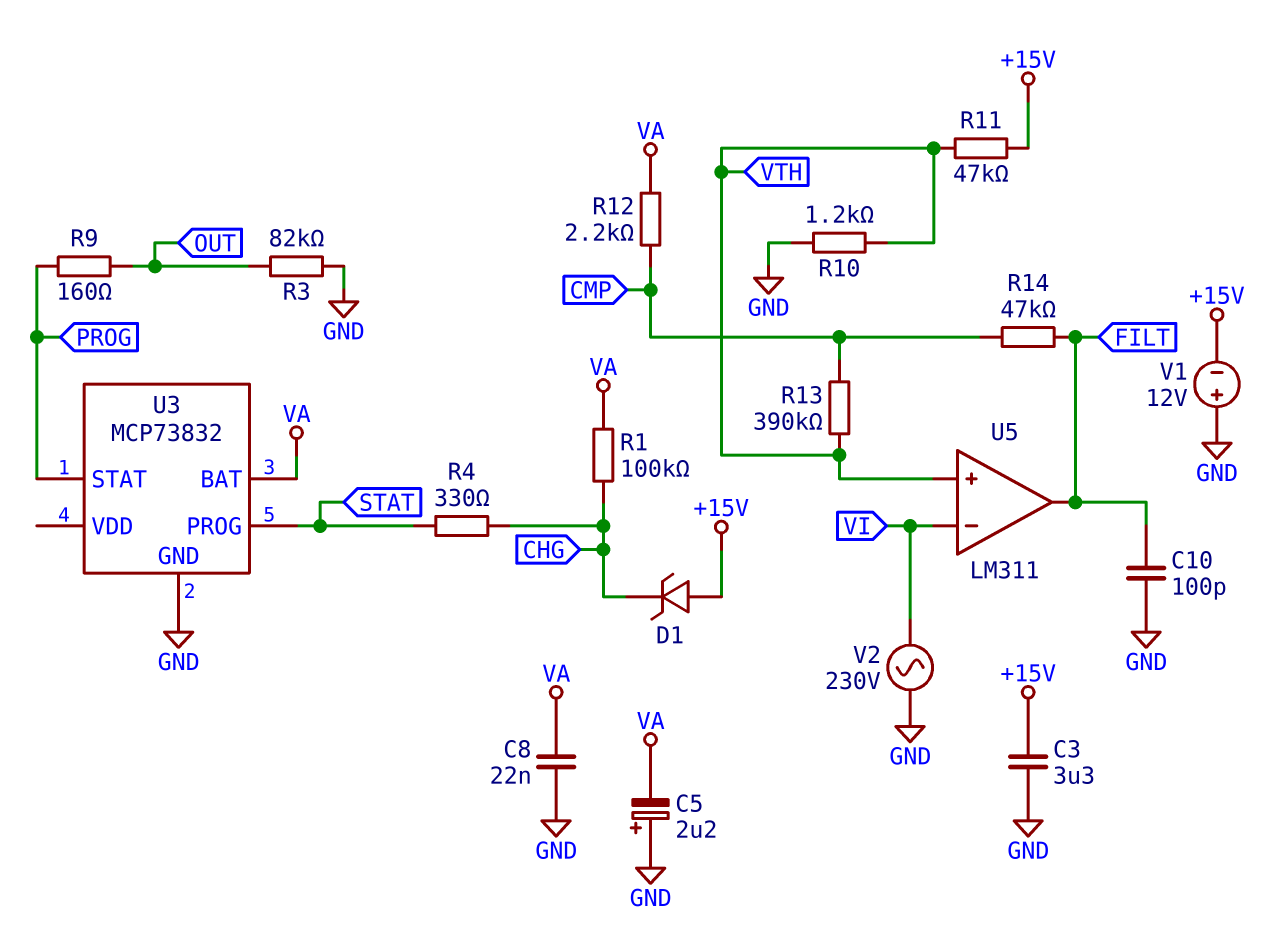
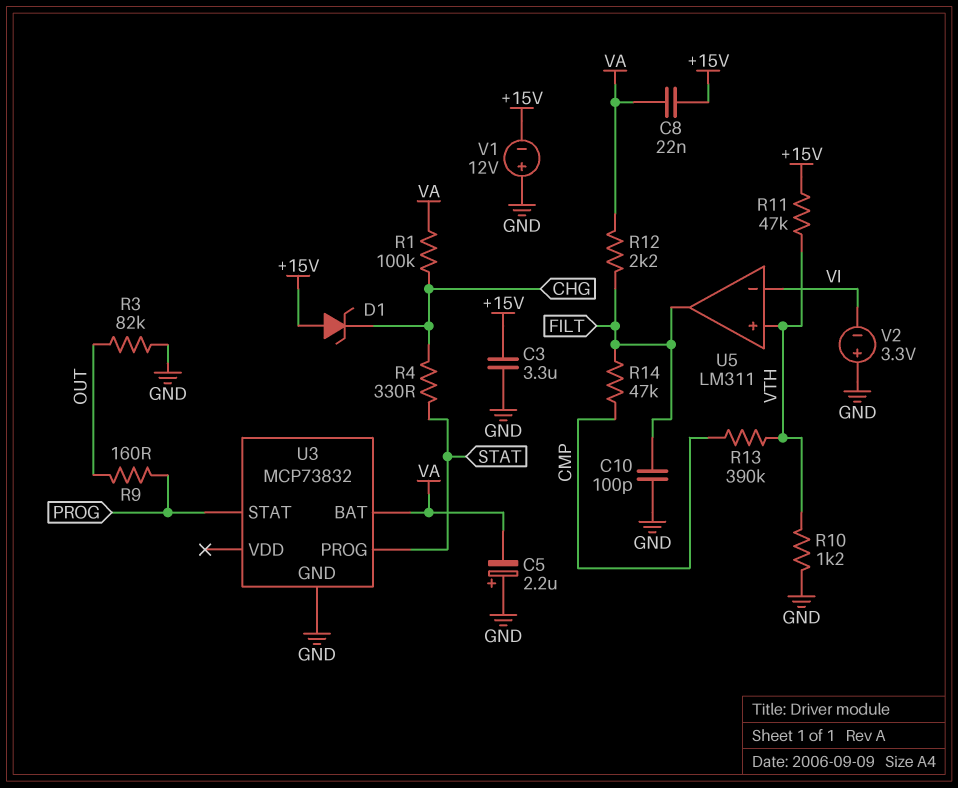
C8: 22nF (GND, VA) -> 22nF (+15V, VA)
R12: 2.2k (CMP, VA) -> 2.2k (FILT, VA)
V2: AC 230V (GND, VI) -> 3.3V (plus GND, minus VI)

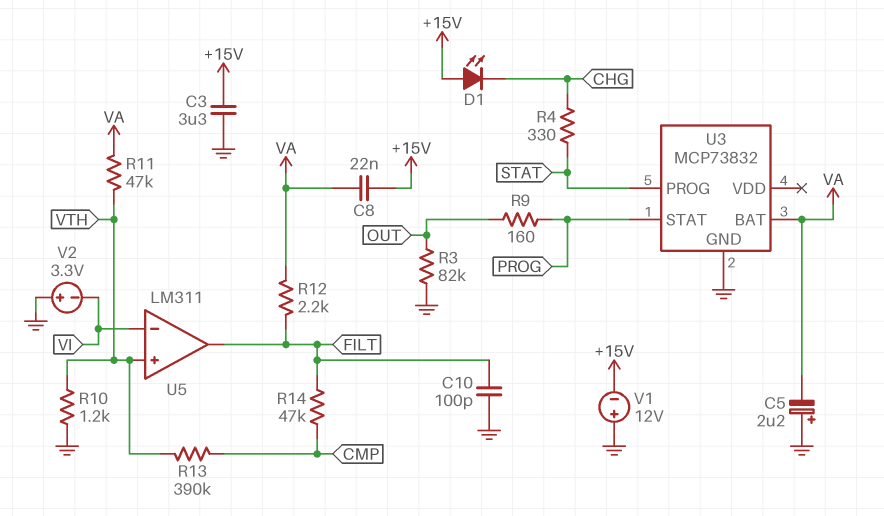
D1: zener (A +15V, K CHG) -> LED (A +15V, K CHG)
R1: 100k (CHG, VA) -> none
R11: 47k (+15V, VTH) -> 47k (VA, VTH)

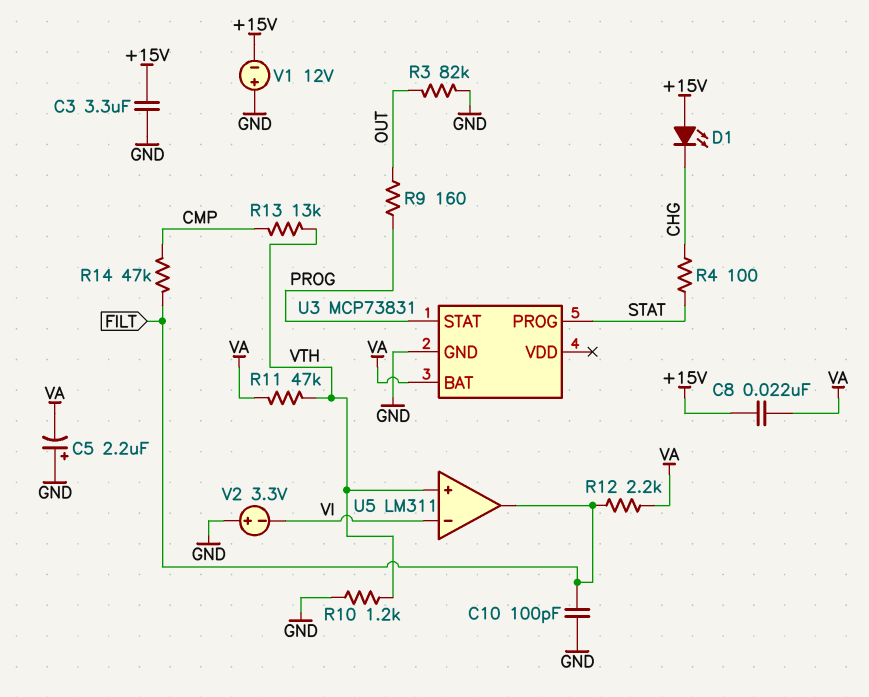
R4: 330 (CHG, STAT) -> 100 (CHG, STAT)
R13: 390k (CMP, VTH) -> 13k (CMP, VTH)
U3: MCP73832 -> MCP73831

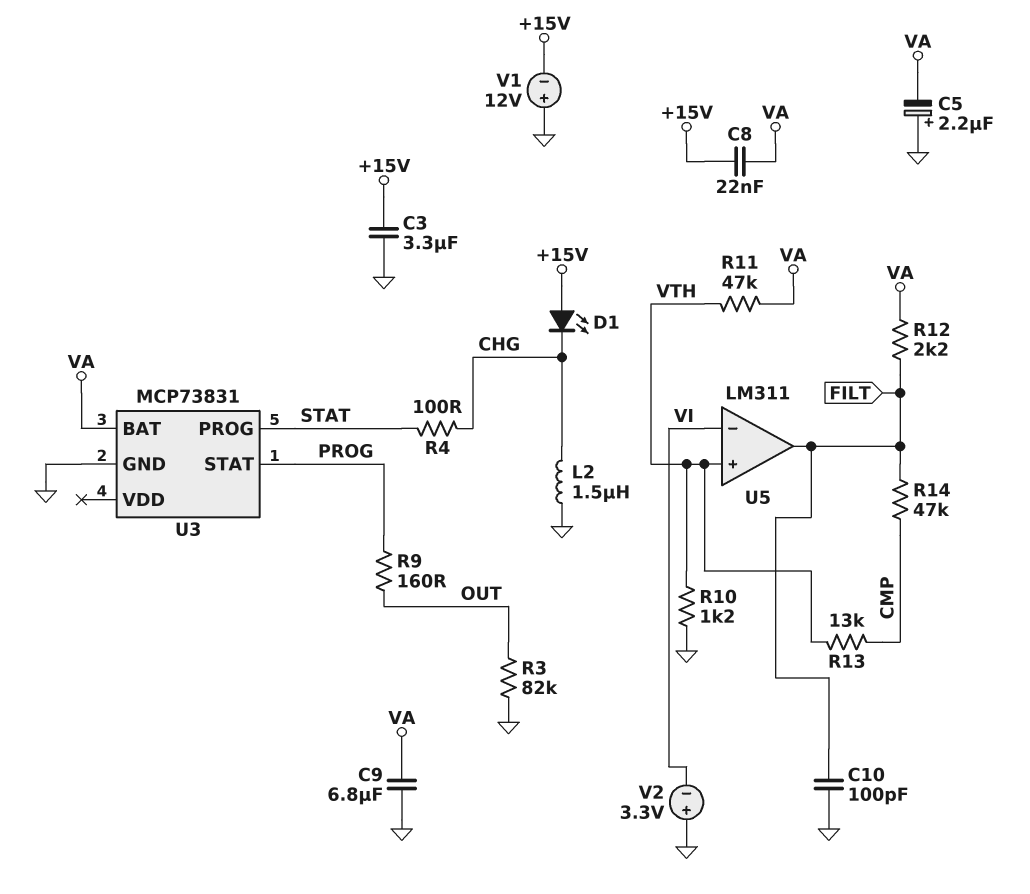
C9: none -> 6.8uF (GND, VA)
L2: none -> 1.5uH (CHG, GND)

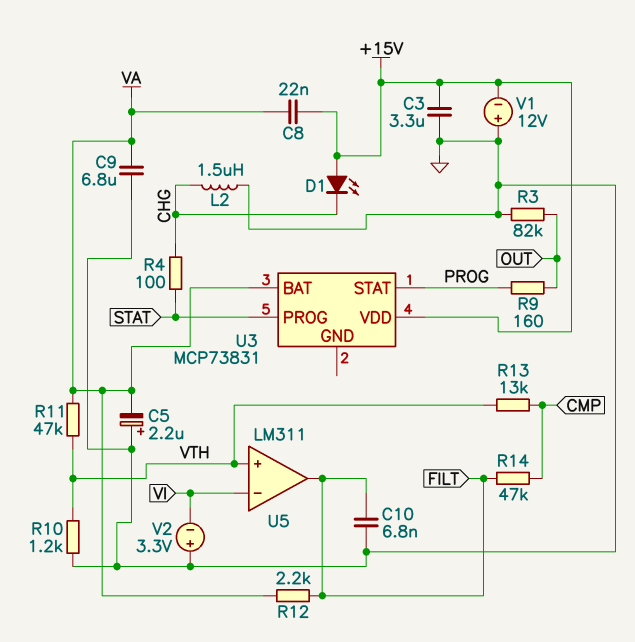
C10: 100pF (FILT, GND) -> 6.8nF (FILT, GND)
U3 pin GND: GND -> none
U3 pin VDD: none -> +15V

